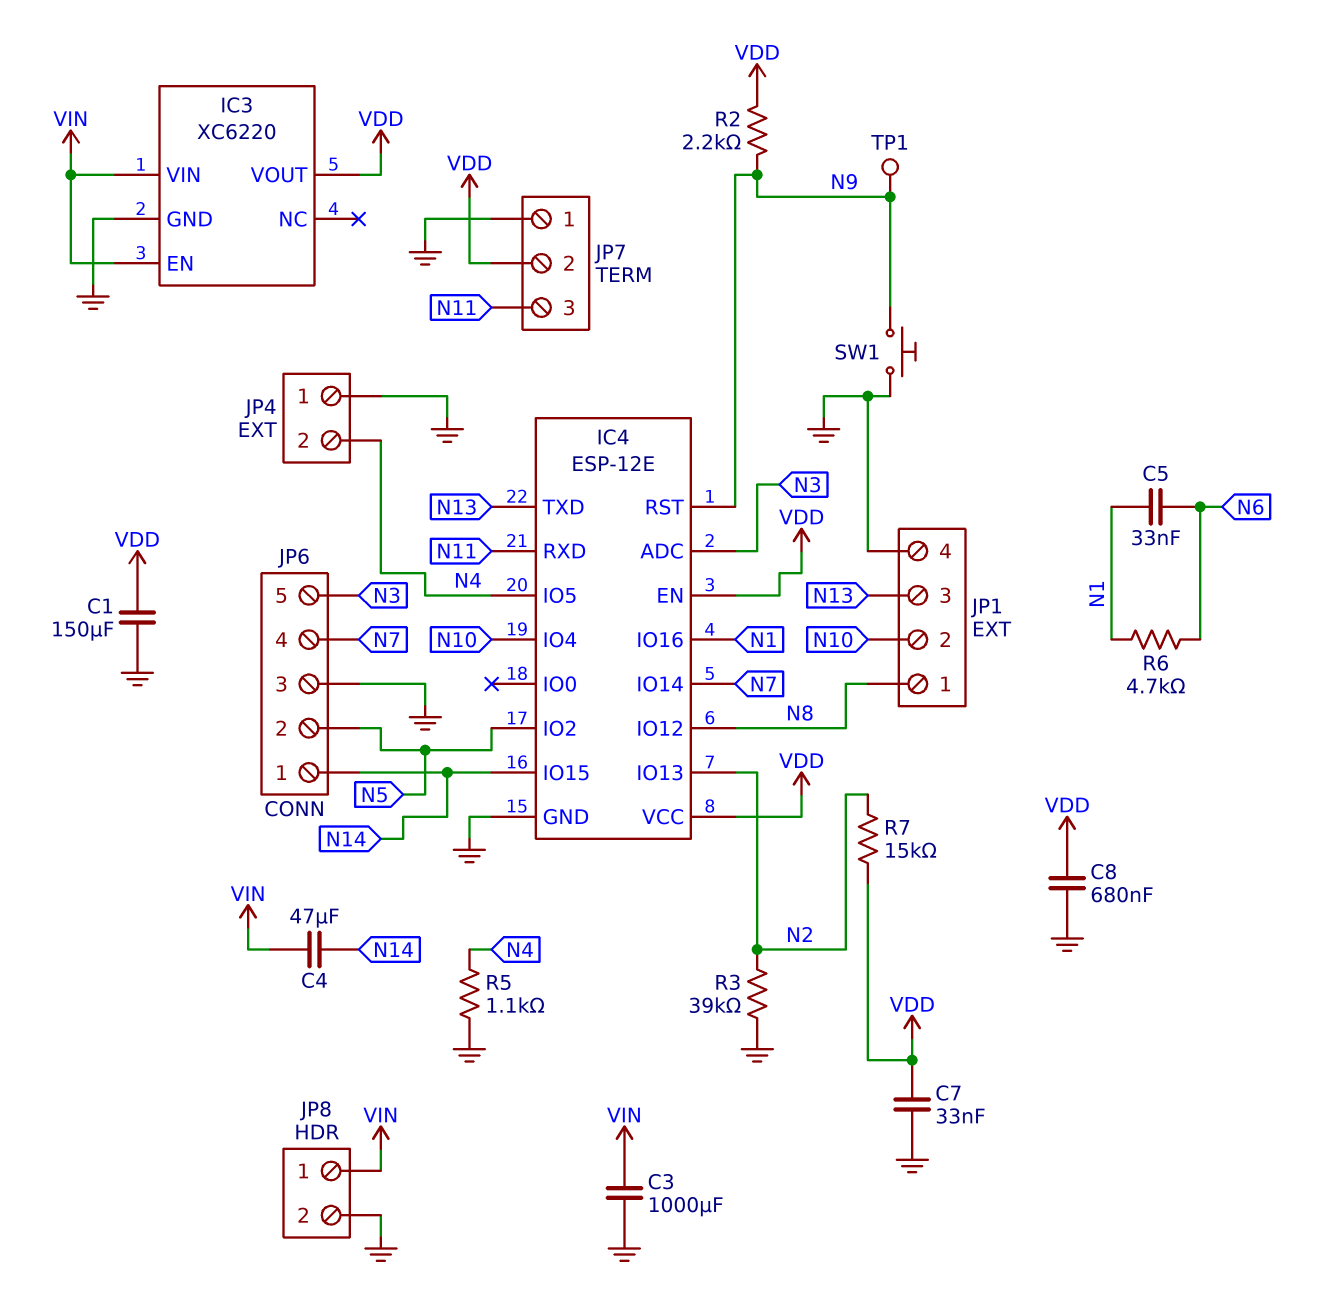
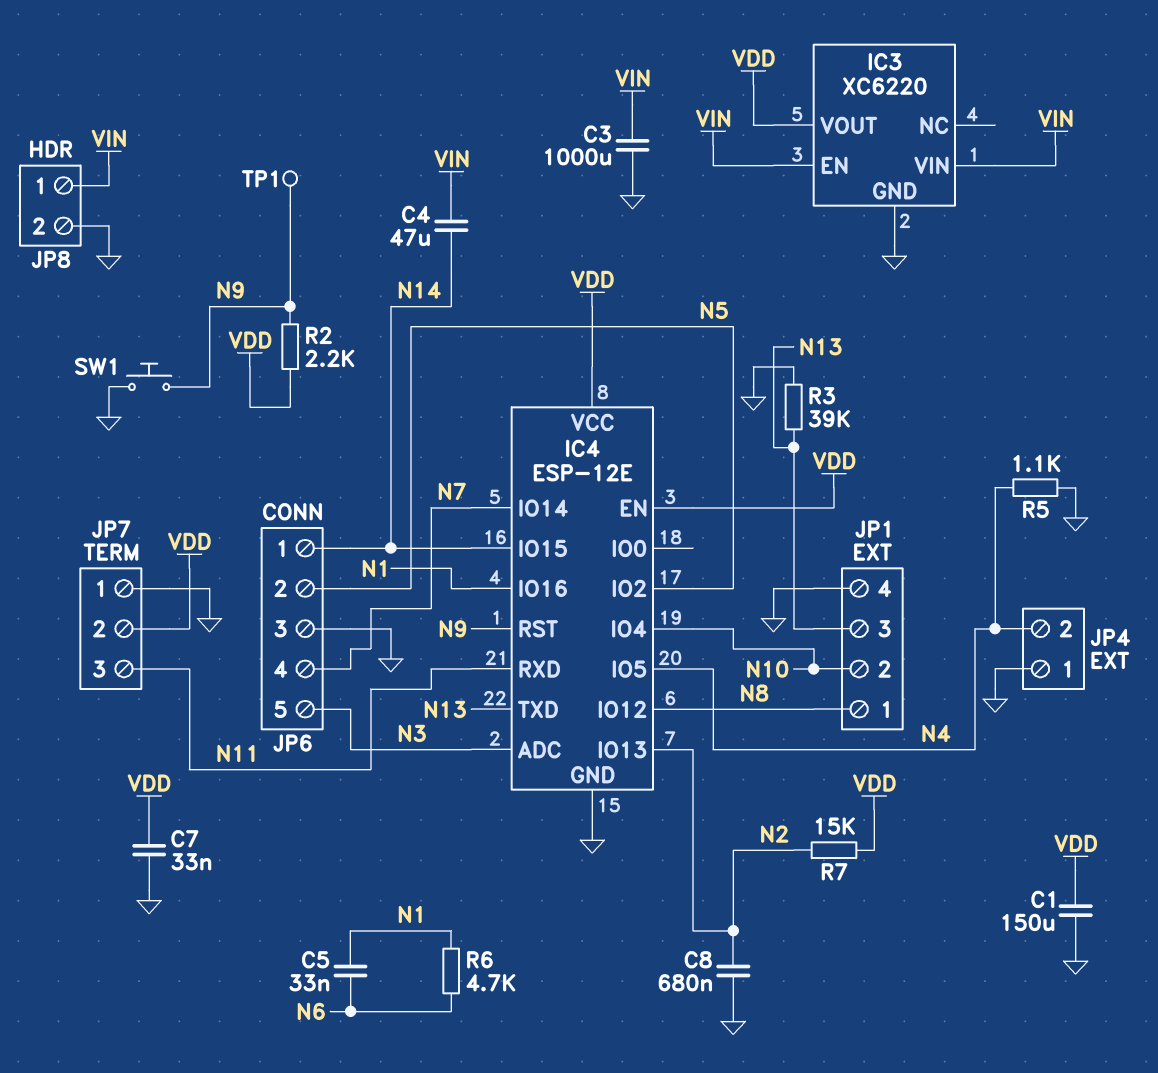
C8: 680nF (GND, VDD) -> 680nF (GND, N2)
R3: 39k (GND, N2) -> 39k (GND, N13)

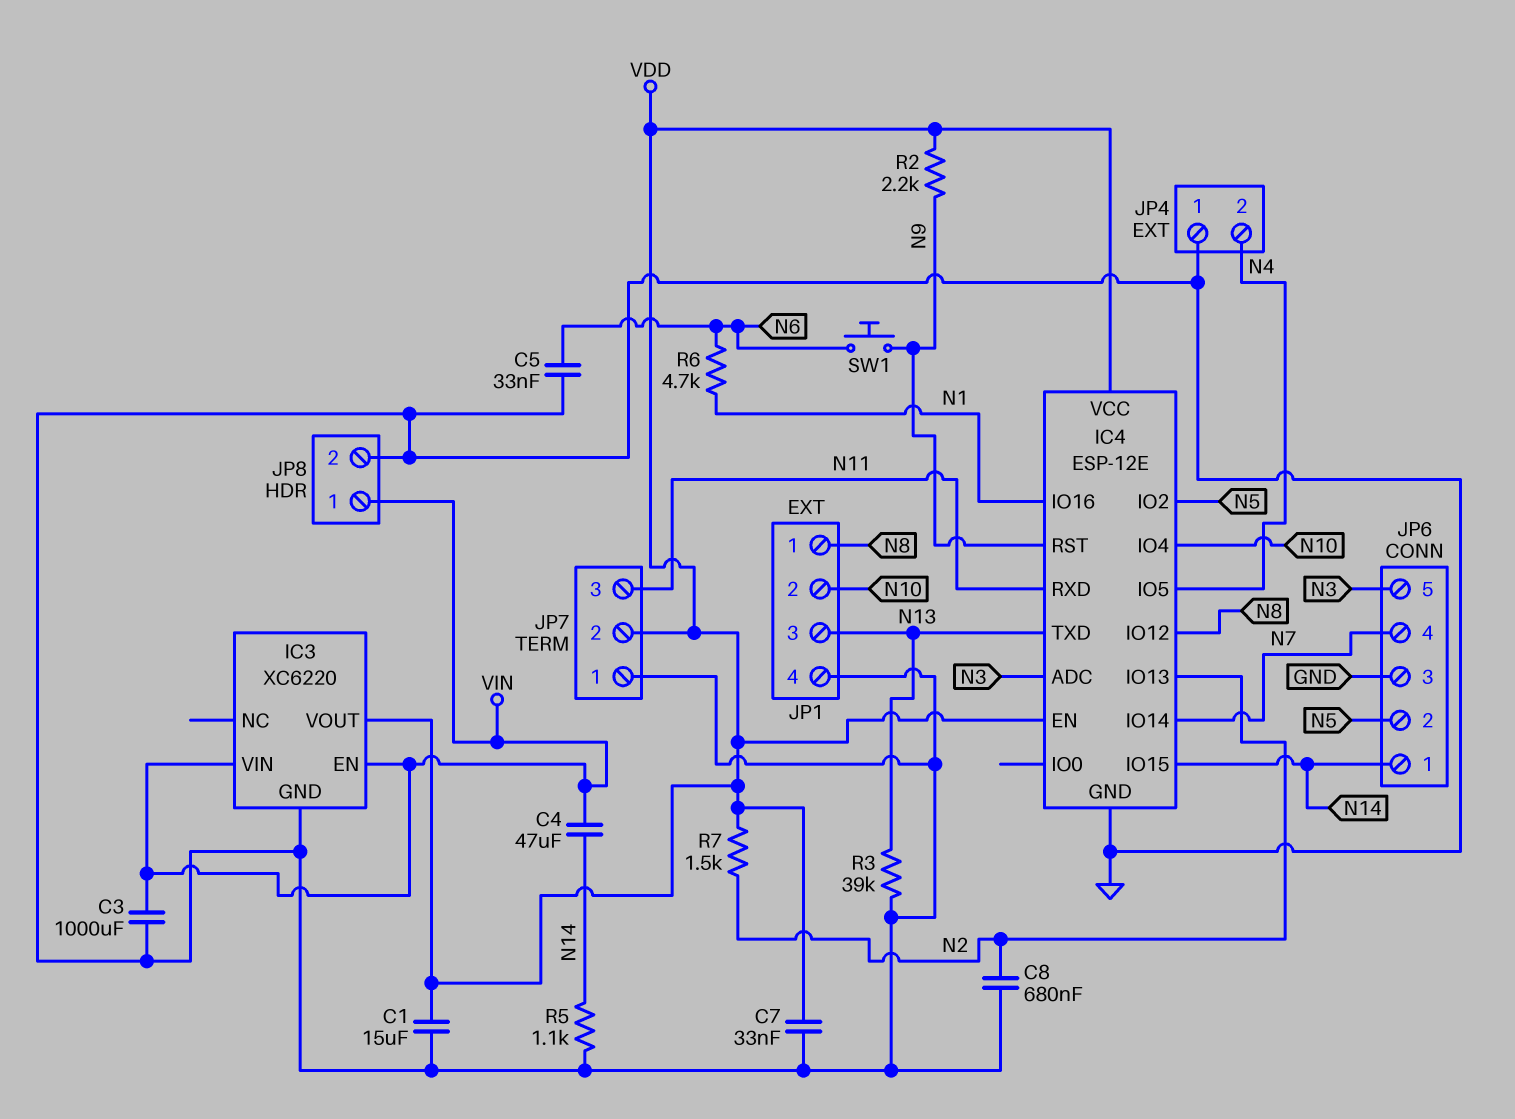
C1: 150uF (GND, VDD) -> 15uF (GND, VDD)
C5: 33nF (N1, N6) -> 33nF (GND, N6)
R5: 1.1k (GND, N4) -> 1.1k (GND, N14)
R7: 15k (N2, VDD) -> 1.5k (N2, VDD)
SW1: button (GND, N9) -> button (N6, N9)
TP1: test point (N9) -> none

